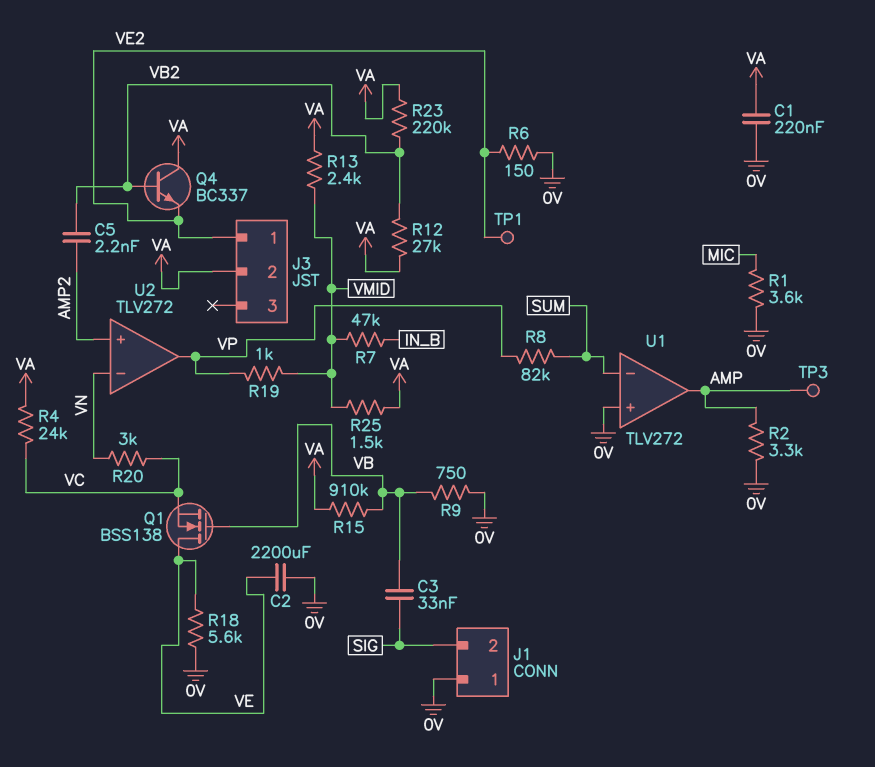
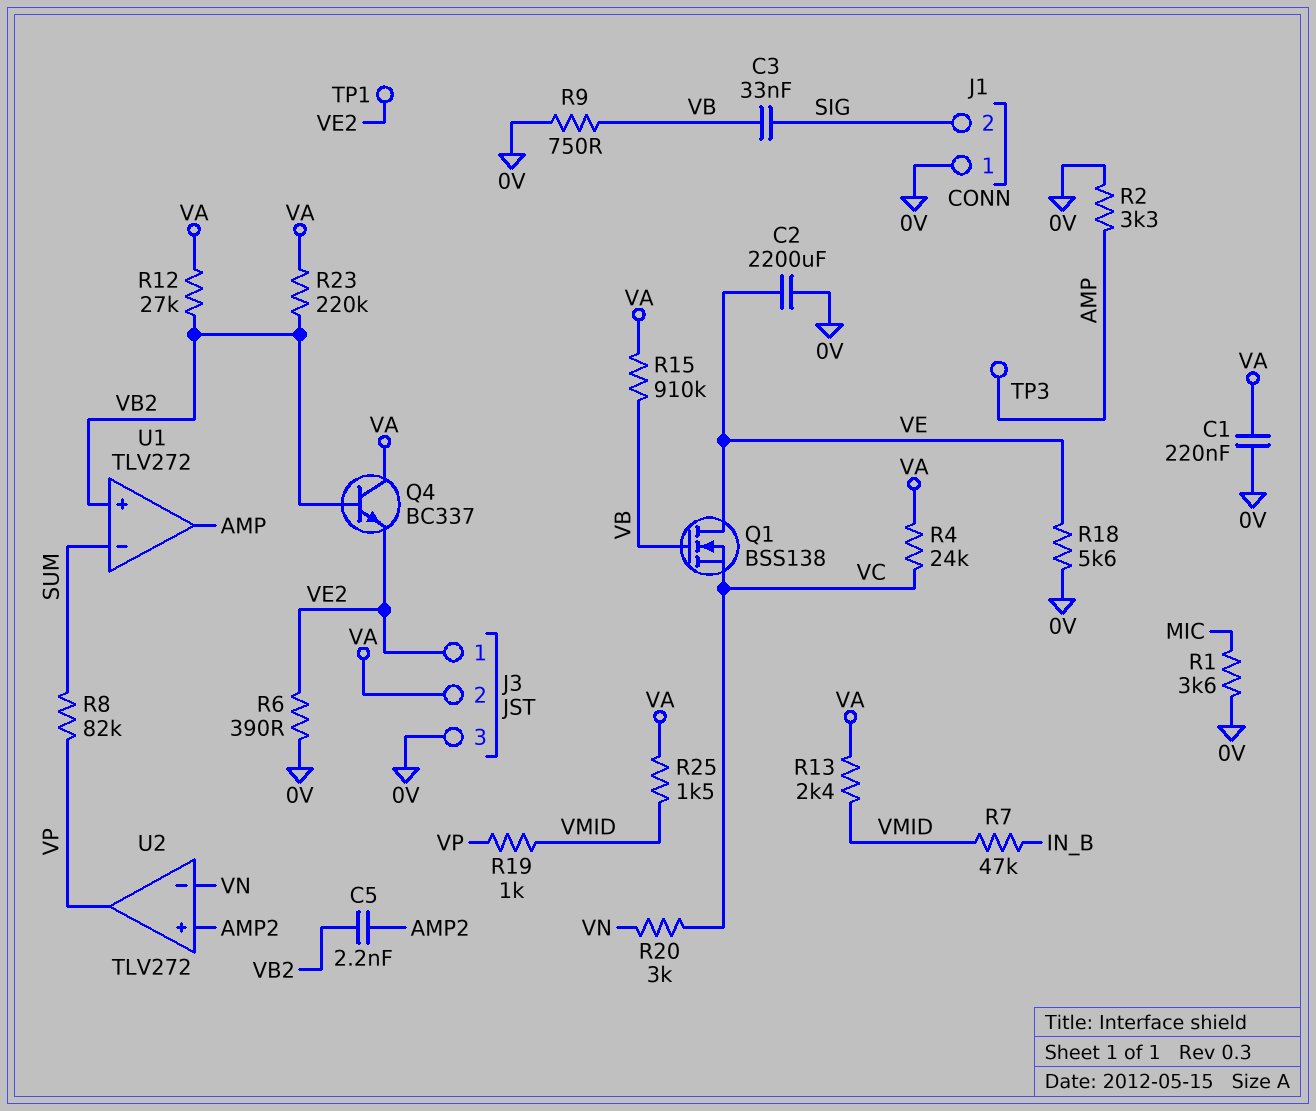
J3 pin 3: none -> 0V
R6: 150 (0V, VE2) -> 390 (0V, VE2)
U1 pin in+: 0V -> VB2

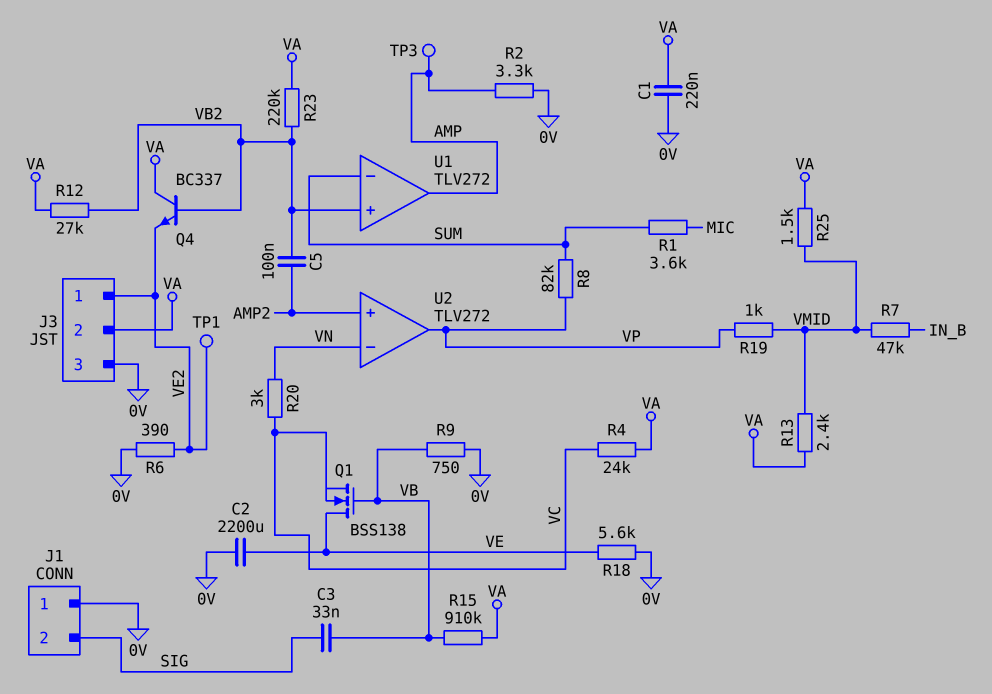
C5: 2.2nF (AMP2, VB2) -> 100nF (AMP2, VB2)
R1: 3.6k (0V, MIC) -> 3.6k (MIC, SUM)

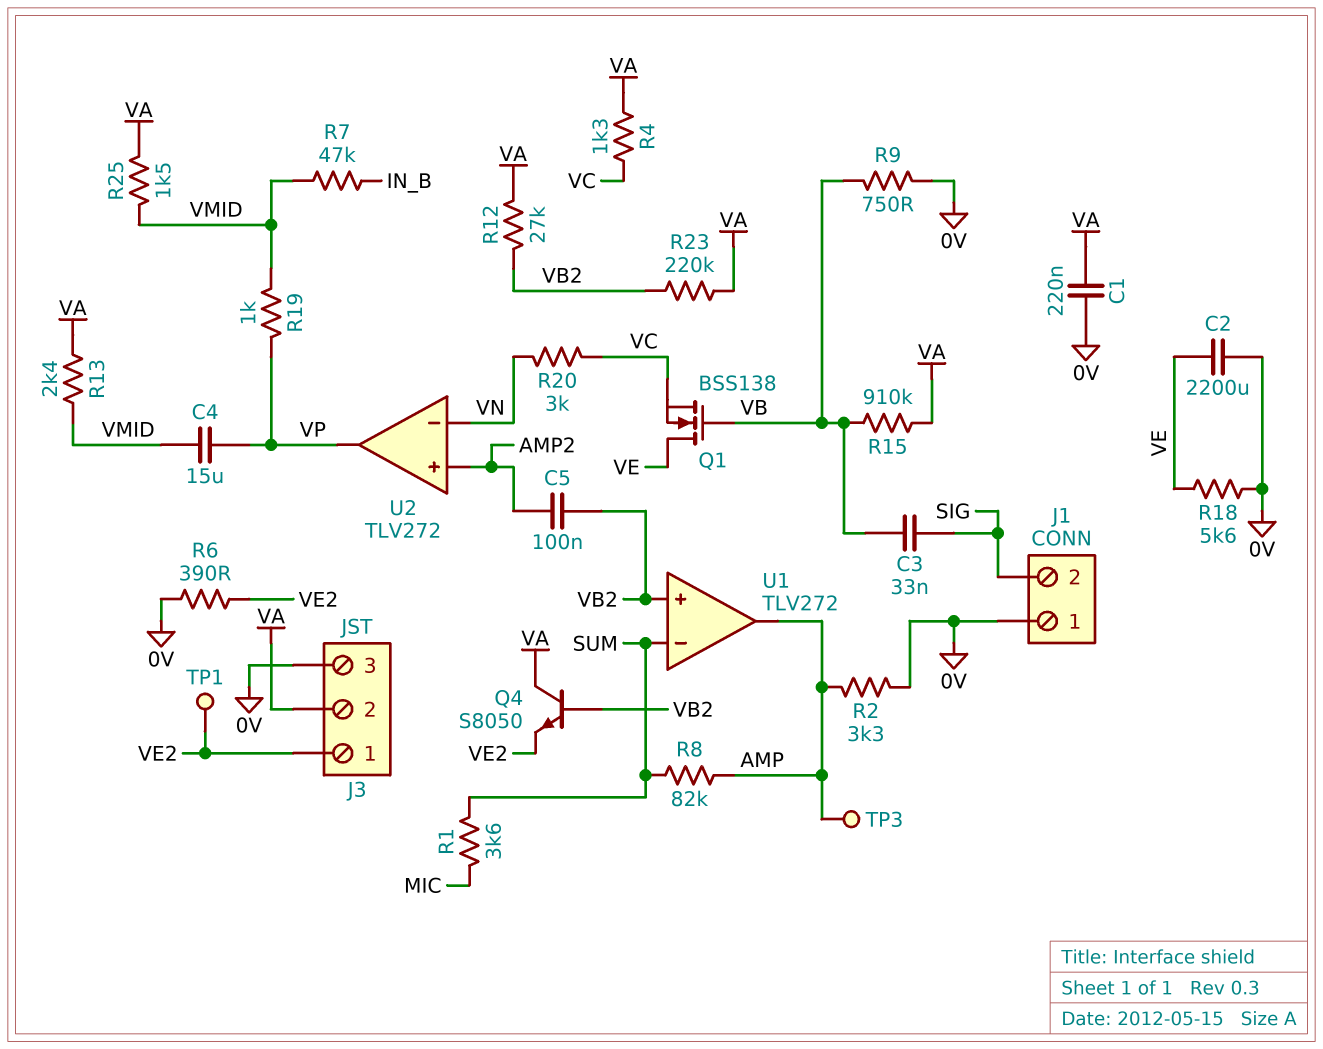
C4: none -> 15uF (VMID, VP)
Q4: NPN BC337 (B VB2, C VA, E VE2) -> NPN S8050 (B VB2, C VA, E VE2)
R4: 24k (VA, VC) -> 1.3k (VA, VC)
R8: 82k (SUM, VP) -> 82k (AMP, SUM)

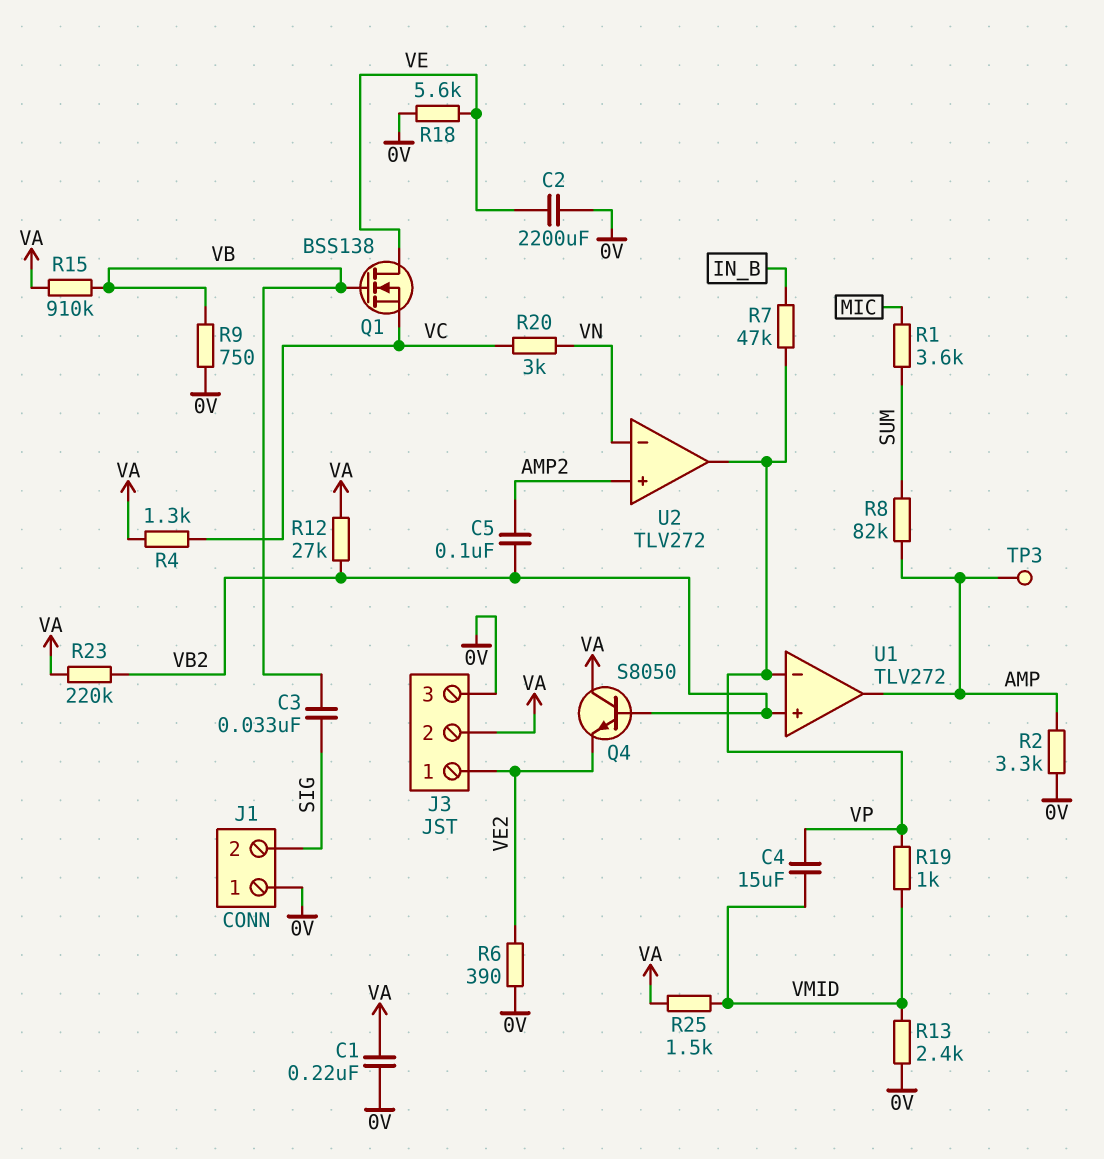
R7: 47k (IN_B, VMID) -> 47k (IN_B, VP)
R13: 2.4k (VA, VMID) -> 2.4k (0V, VMID)
TP1: test point (VE2) -> none
U1 pin in-: SUM -> VP

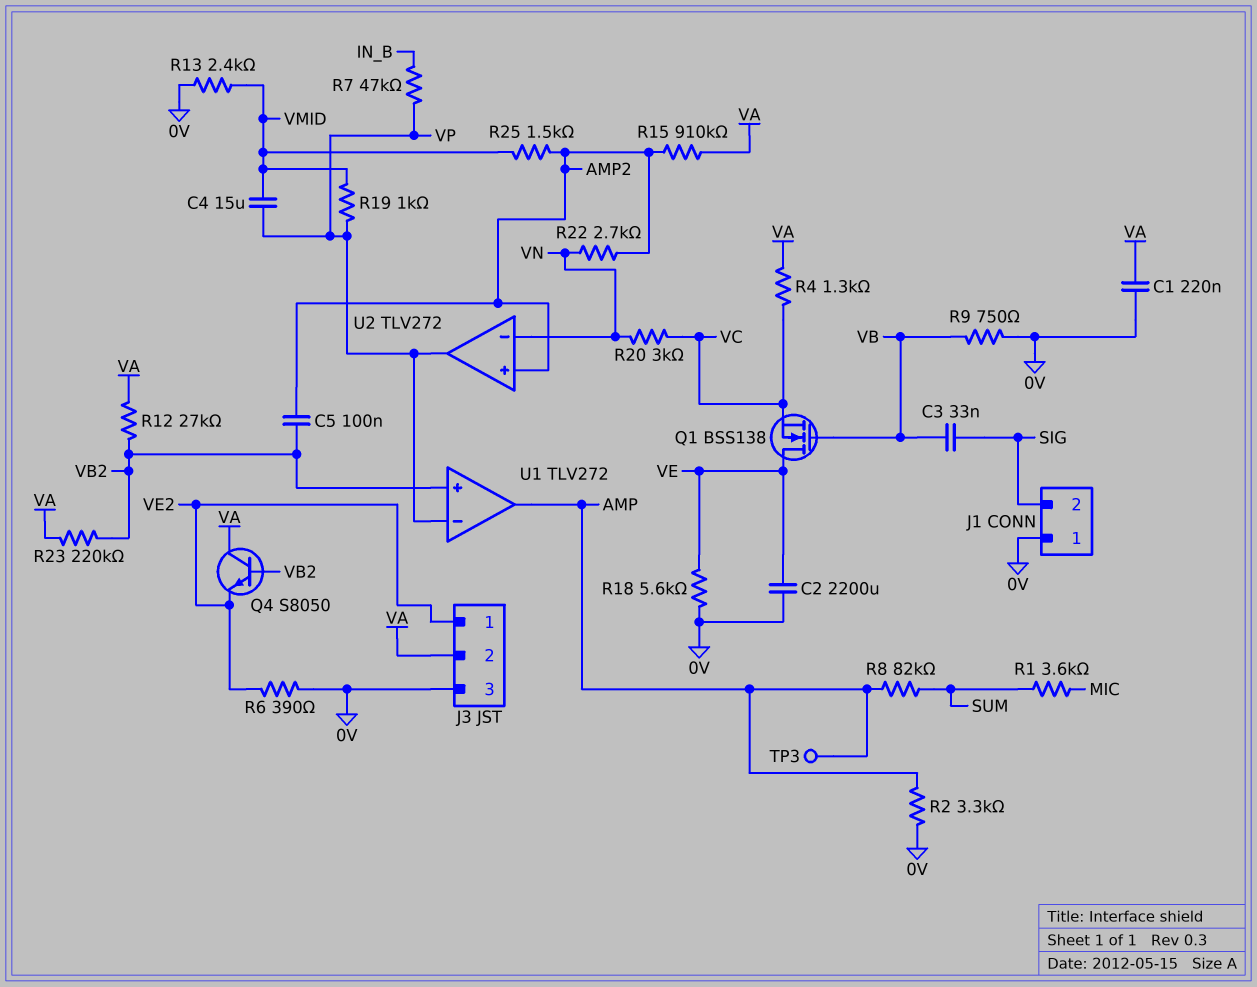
R15: 910k (VA, VB) -> 910k (AMP2, VA)
R22: none -> 2.7k (AMP2, VN)
R25: 1.5k (VA, VMID) -> 1.5k (AMP2, VMID)

